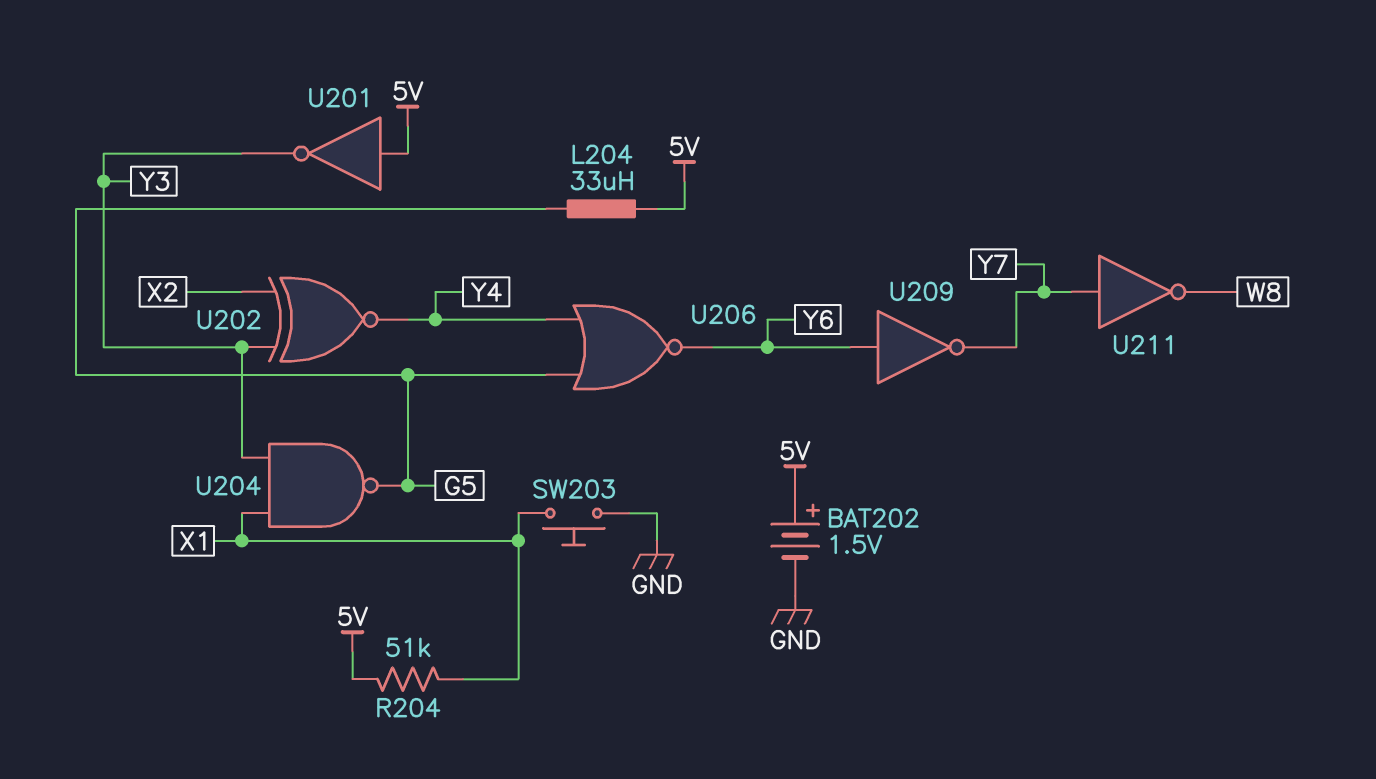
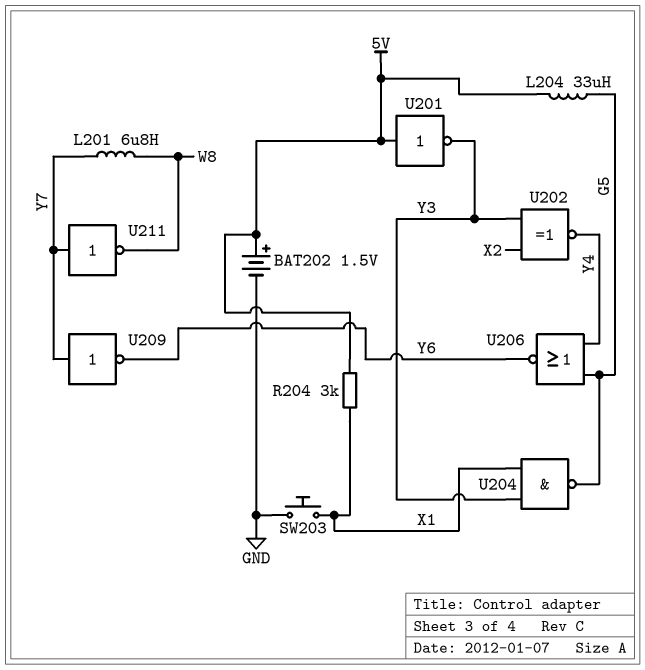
L201: none -> 6.8uH (W8, Y7)
R204: 51k (5V, X1) -> 3k (5V, X1)
U209: NOT (in Y6, out Y7) -> NOT (in Y7, out Y6)

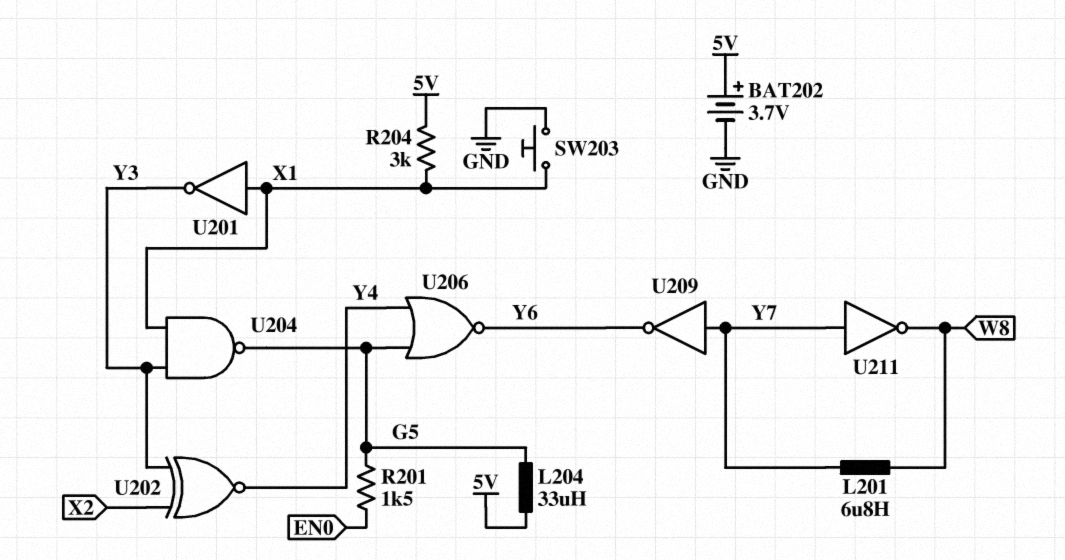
BAT202: 1.5V (plus 5V, minus GND) -> 3.7V (plus 5V, minus GND)
R201: none -> 1.5k (EN0, G5)
U201: NOT (in 5V, out Y3) -> NOT (in X1, out Y3)

